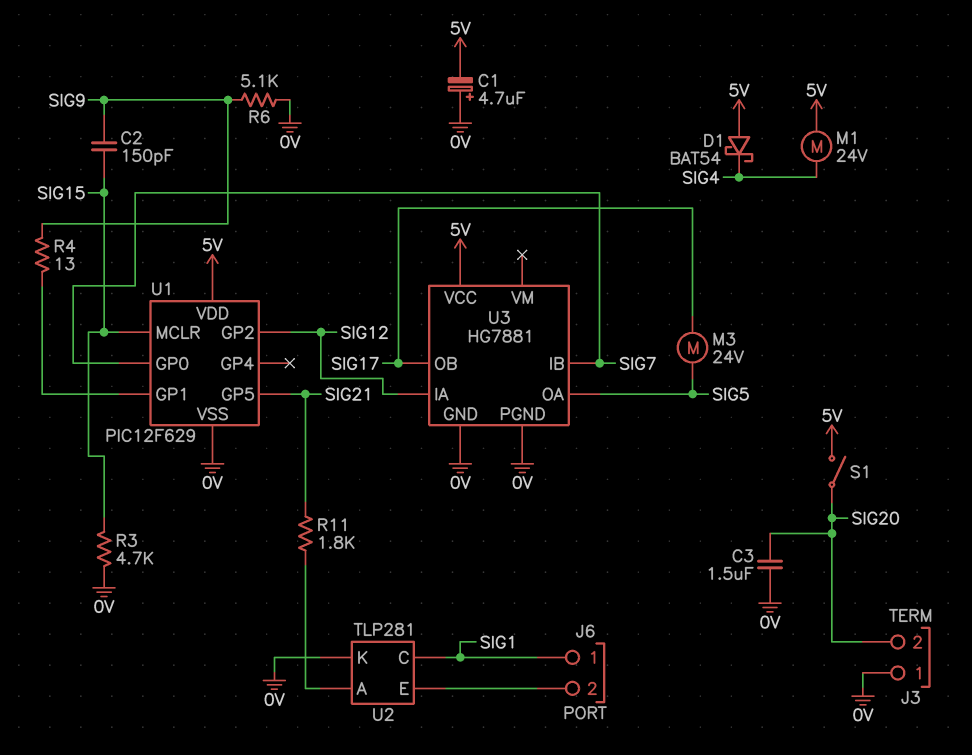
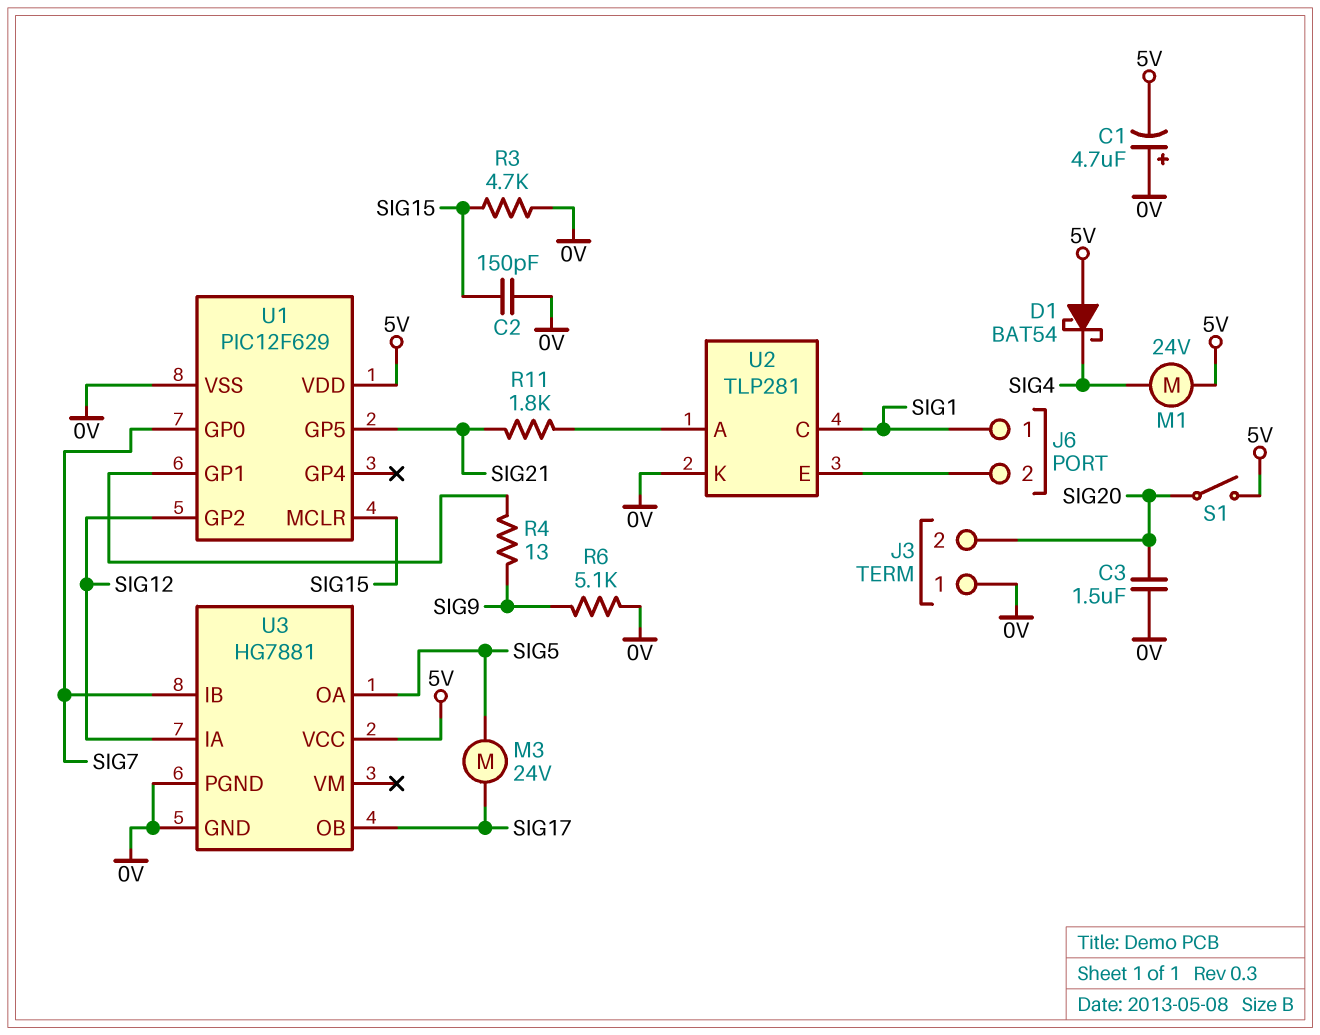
C2: 150pF (SIG9, SIG15) -> 150pF (0V, SIG15)

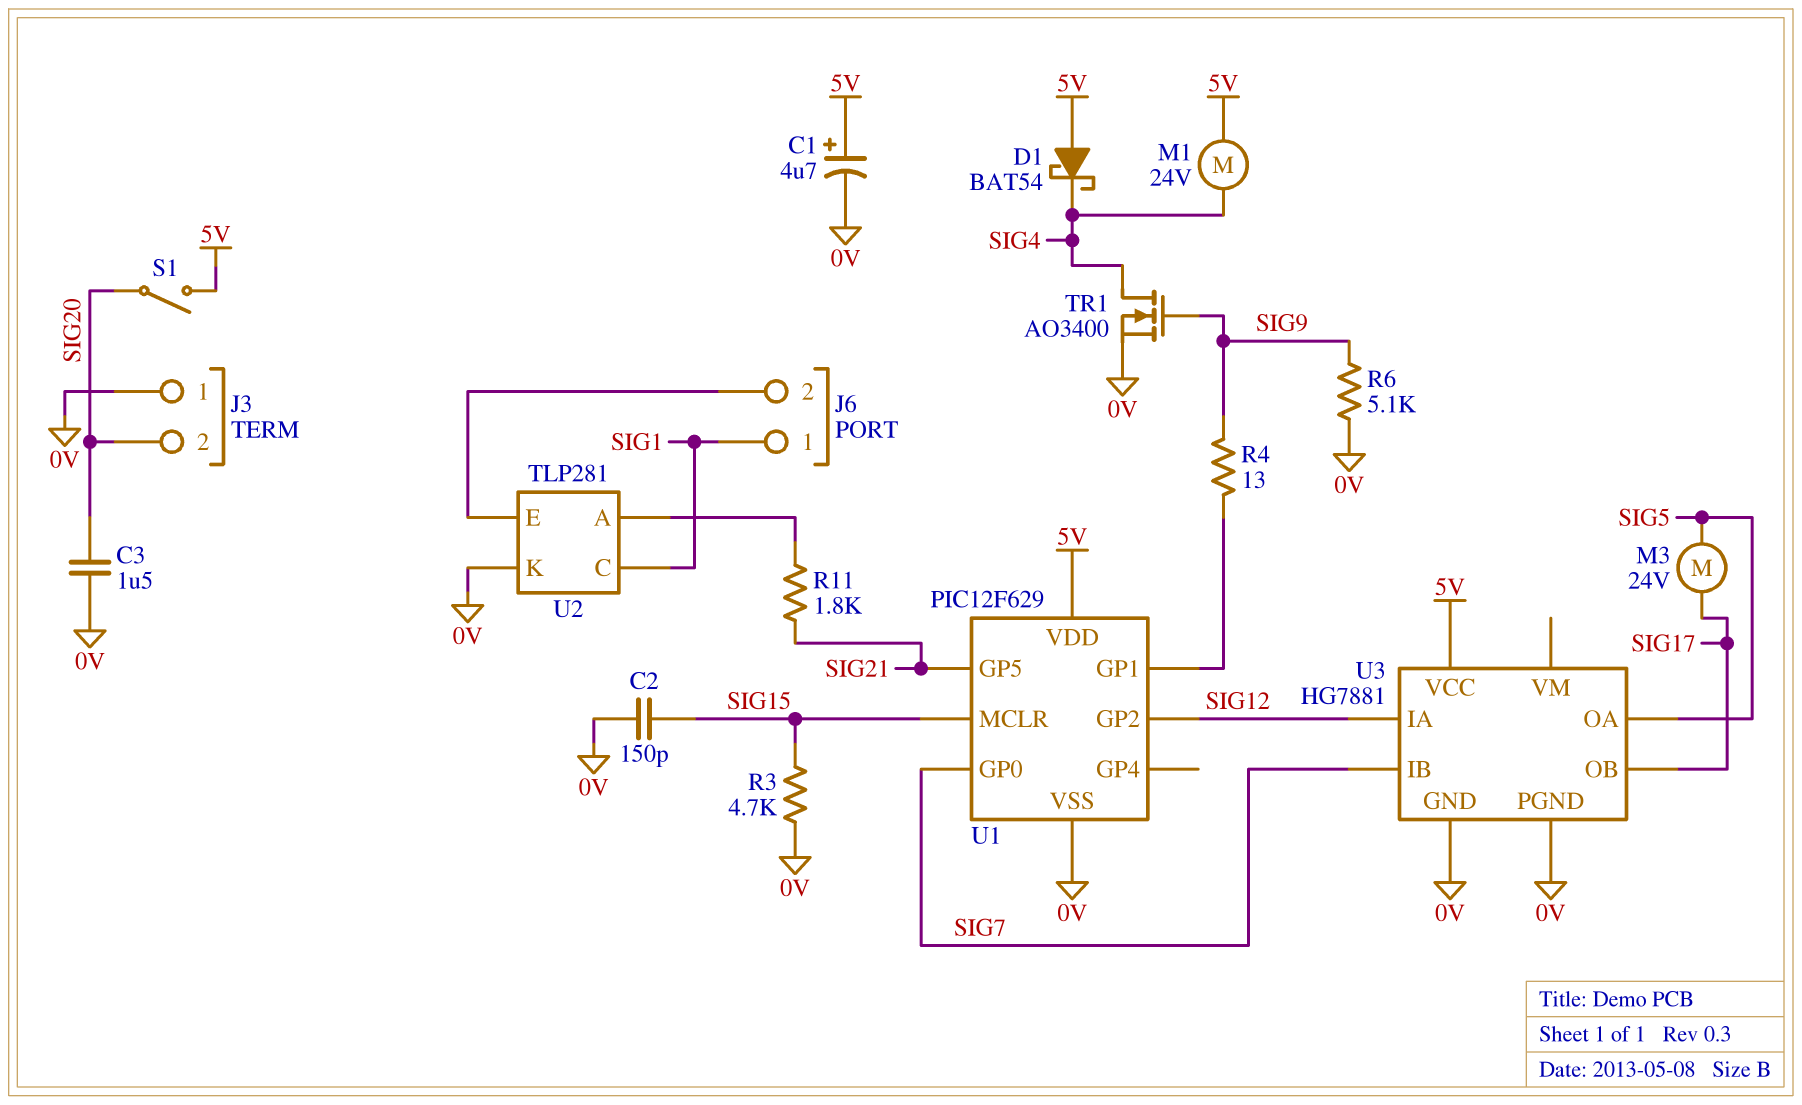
C1: 4.7uF (plus 0V, minus 5V) -> 4.7uF (plus 5V, minus 0V)
TR1: none -> NMOS AO3400 (G SIG9, D SIG4, S 0V)

